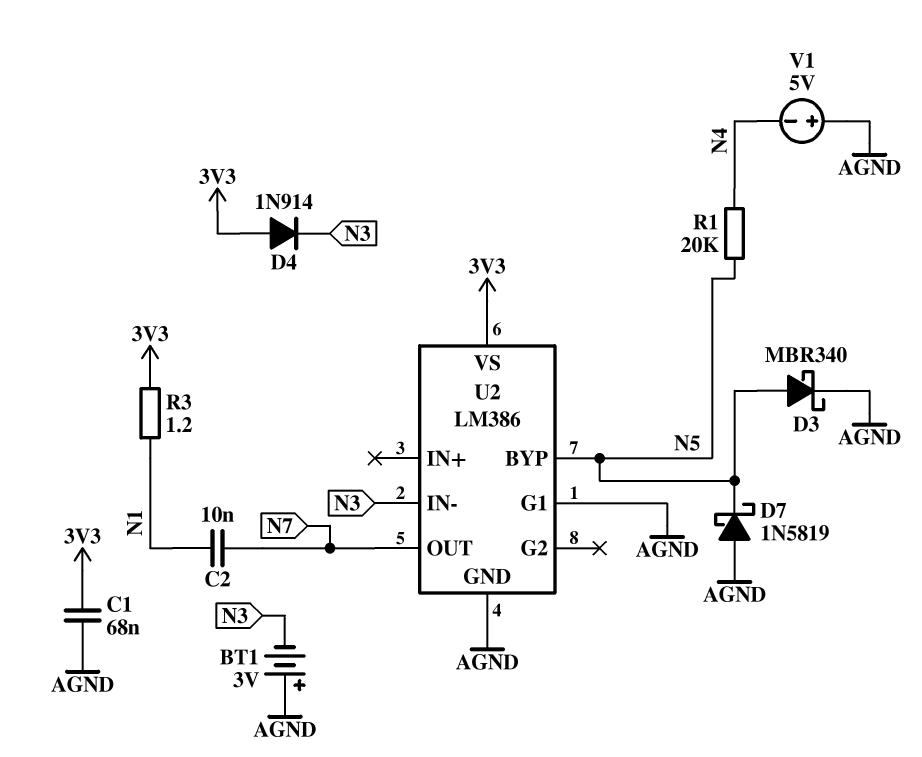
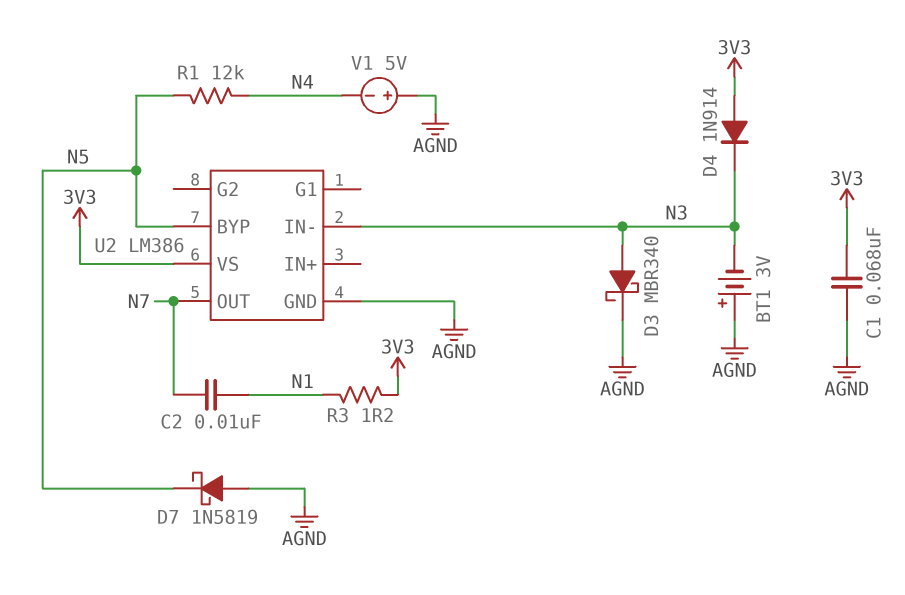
D3: schottky MBR340 (A N5, K AGND) -> schottky MBR340 (A N3, K AGND)
R1: 20k (N4, N5) -> 12k (N4, N5)
U2 pin G1: AGND -> none

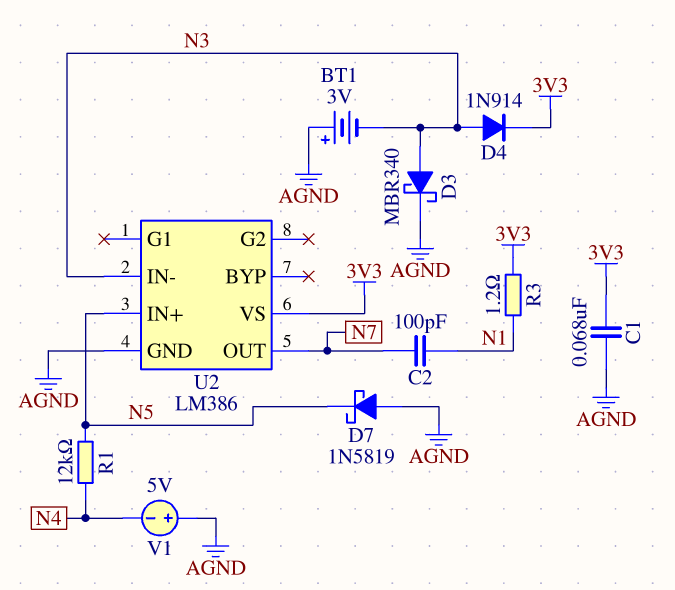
C2: 10nF (N1, N7) -> 100pF (N1, N7)
D4: diode 1N914 (A 3V3, K N3) -> diode 1N914 (A N3, K 3V3)
U2 pin BYP: N5 -> none
U2 pin IN+: none -> N5

